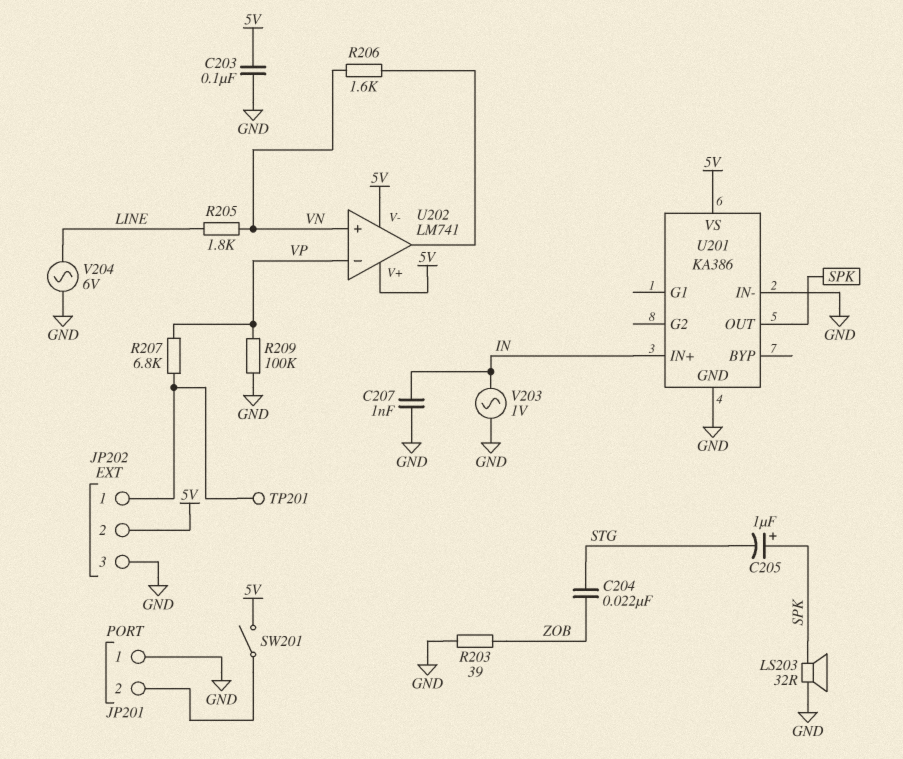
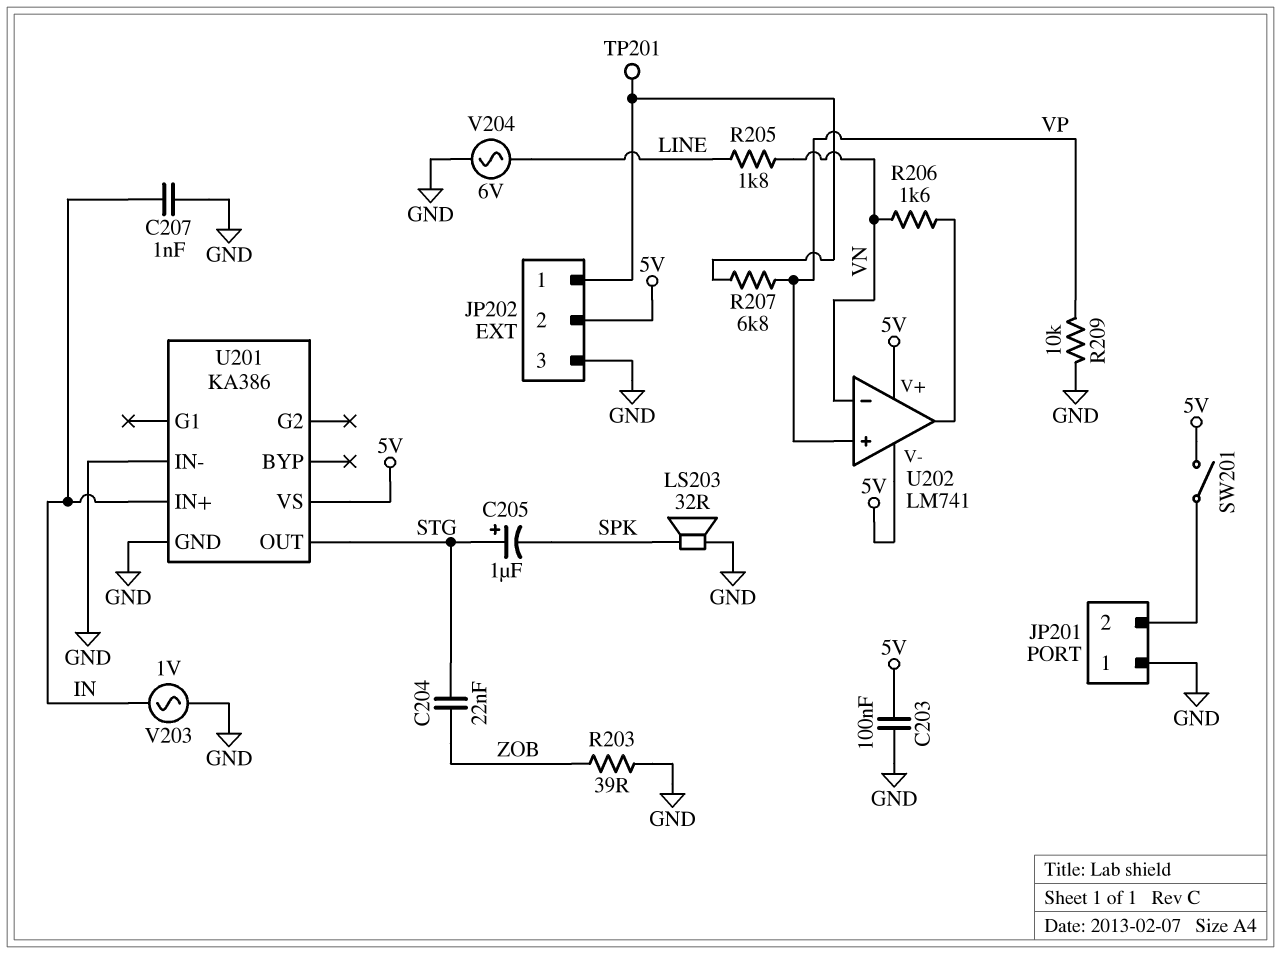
C205: 1uF (plus SPK, minus STG) -> 1uF (plus STG, minus SPK)
R209: 100k (GND, VP) -> 10k (GND, VP)
U201 pin OUT: SPK -> STG
U202 pin in+: VN -> VP
U202 pin in-: VP -> VN

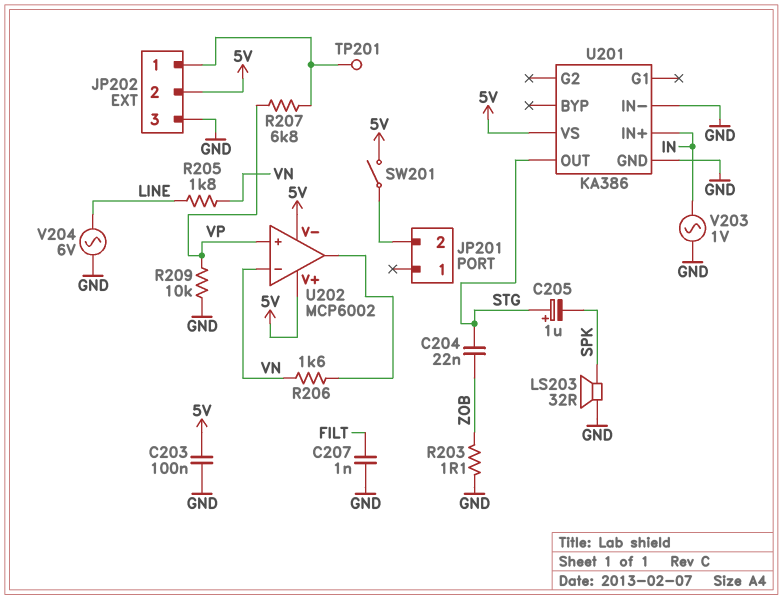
C207: 1nF (GND, IN) -> 1nF (FILT, GND)
JP201 pin 1: GND -> none
R203: 39 (GND, ZOB) -> 1.1 (GND, ZOB)
U202: LM741 -> MCP6002

